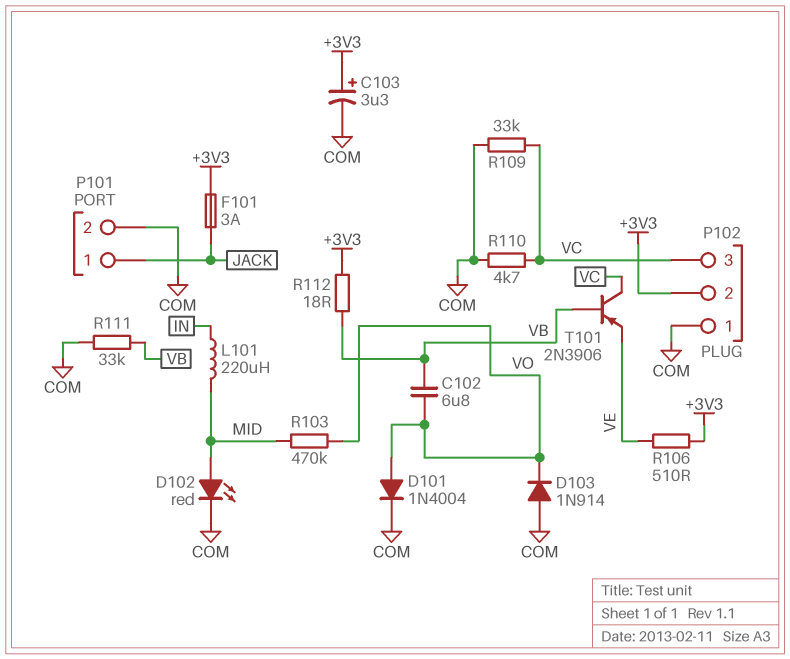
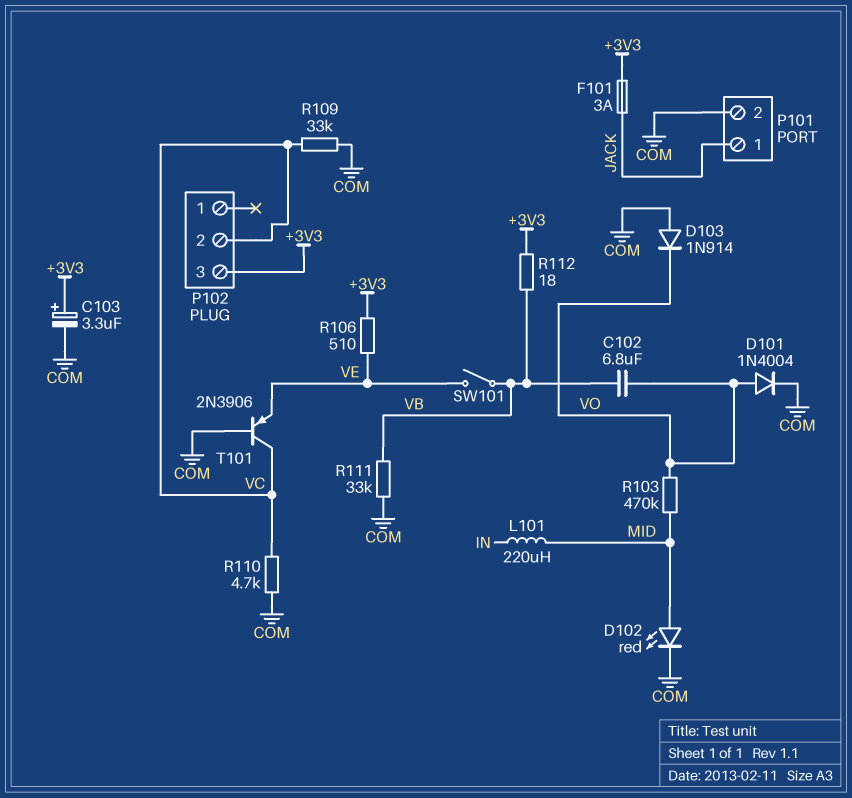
P102 pin 1: COM -> none
P102 pin 2: +3V3 -> VC
P102 pin 3: VC -> +3V3
SW101: none -> switch (VB, VE)
T101: PNP 2N3906 (B VB, C VC, E VE) -> PNP 2N3906 (B COM, C VC, E VE)

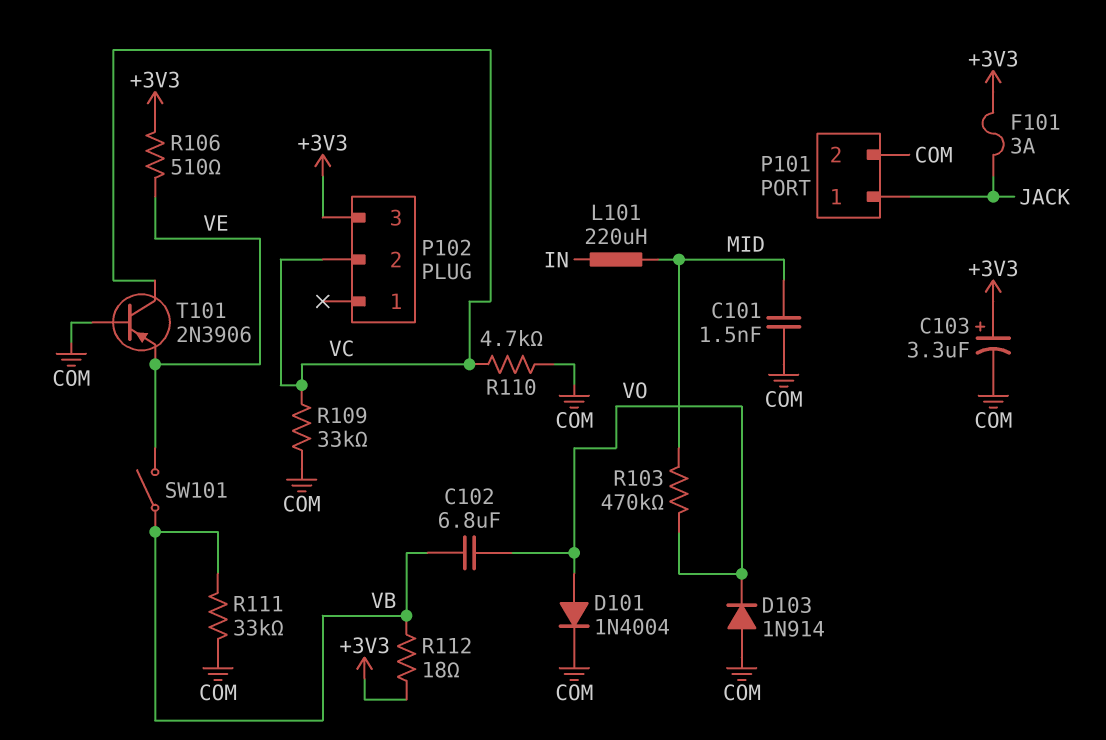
C101: none -> 1.5nF (COM, MID)
D102: LED red (A MID, K COM) -> none

